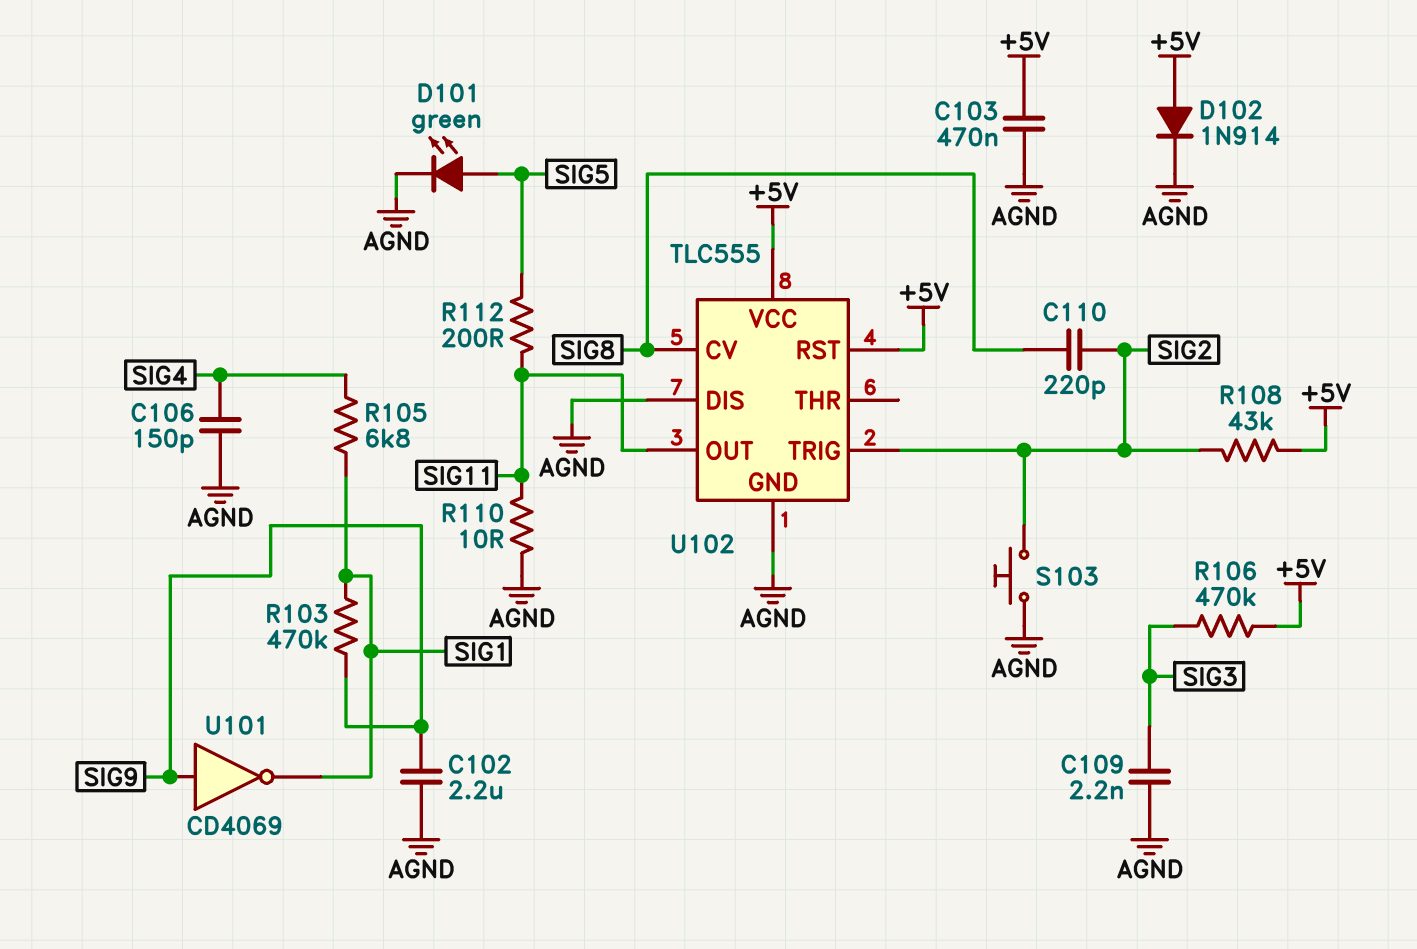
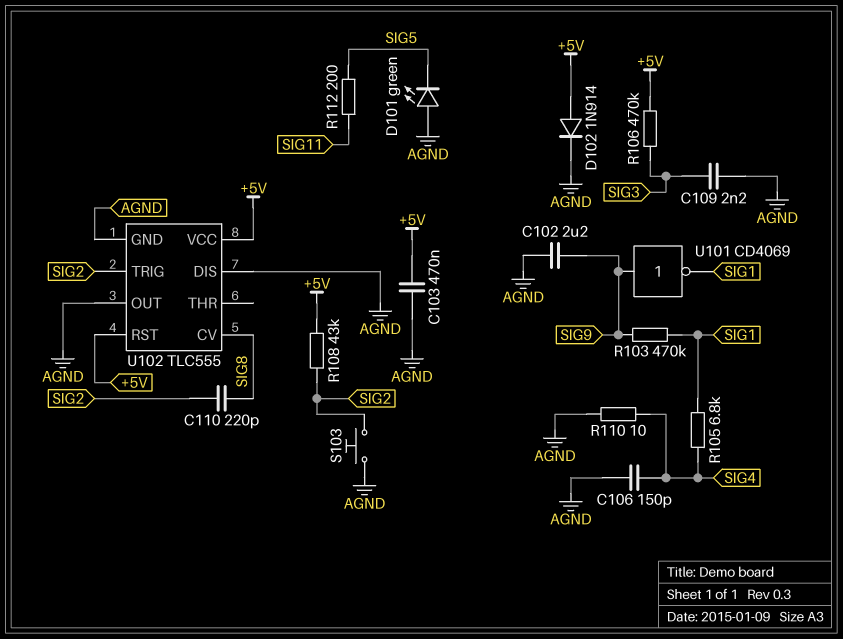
D101: LED green (A SIG5, K AGND) -> LED green (A AGND, K SIG5)
R110: 10 (AGND, SIG11) -> 10 (AGND, SIG4)
U102 pin OUT: SIG11 -> AGND

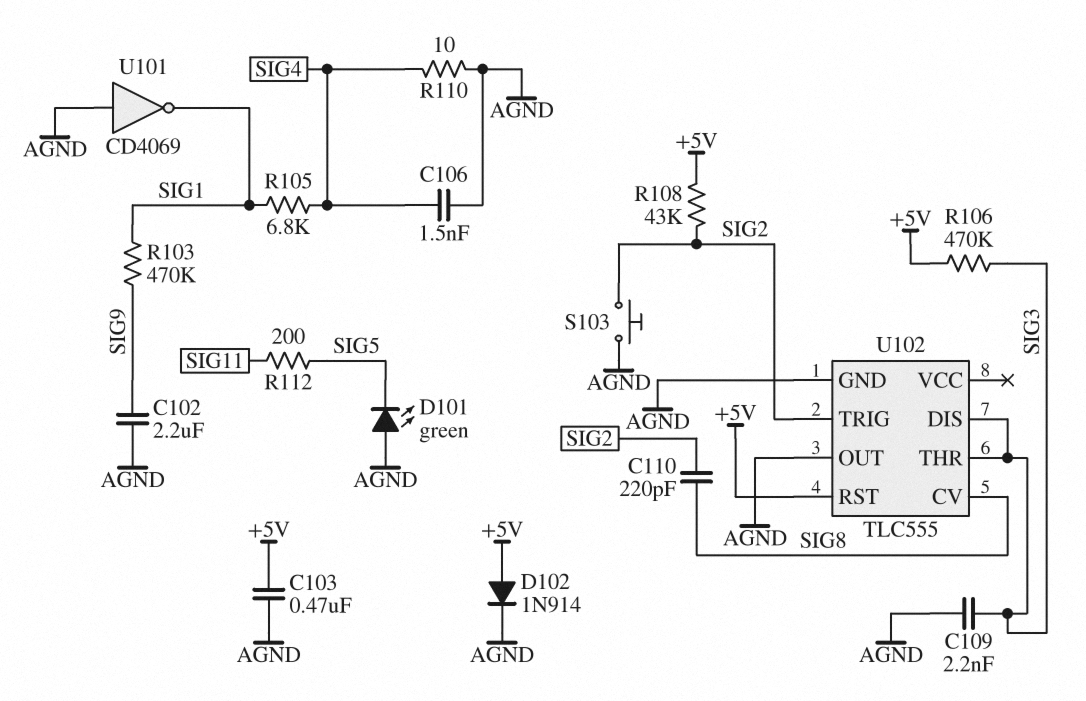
C106: 150pF (AGND, SIG4) -> 1.5nF (AGND, SIG4)
U101: NOT CD4069 (in SIG9, out SIG1) -> NOT CD4069 (in AGND, out SIG1)
U102 pin DIS: AGND -> SIG3
U102 pin THR: none -> SIG3
U102 pin VCC: +5V -> none

